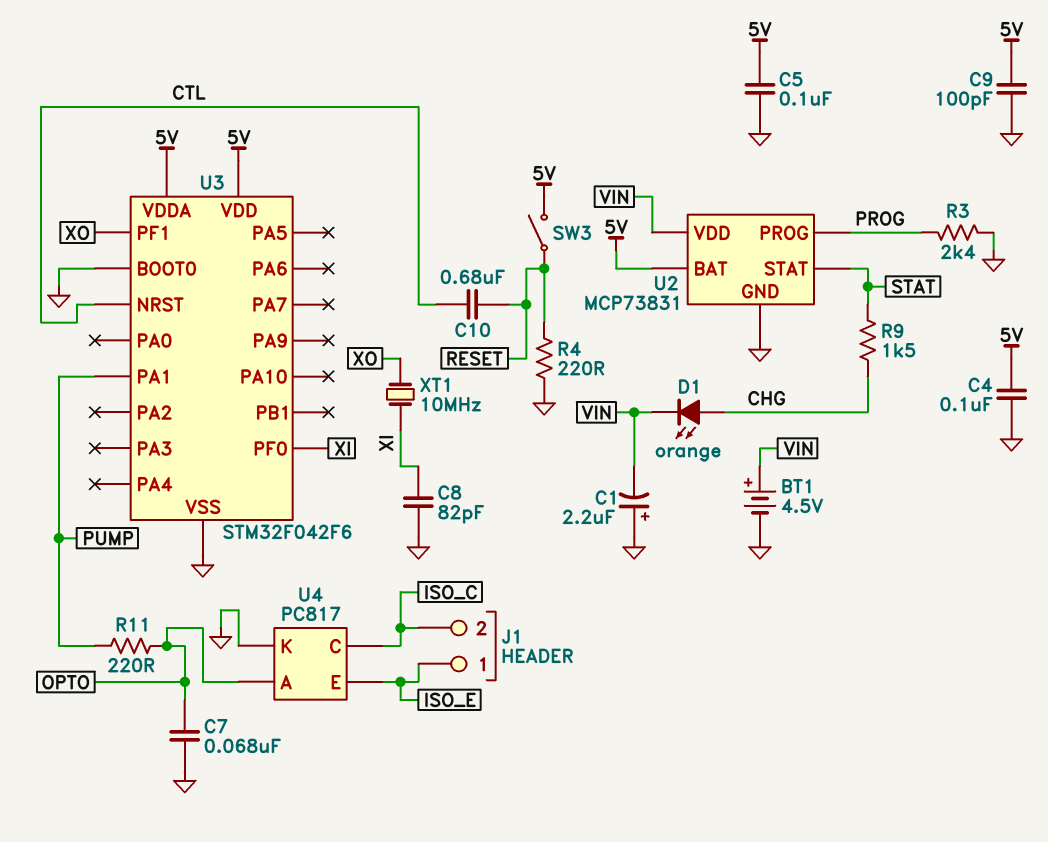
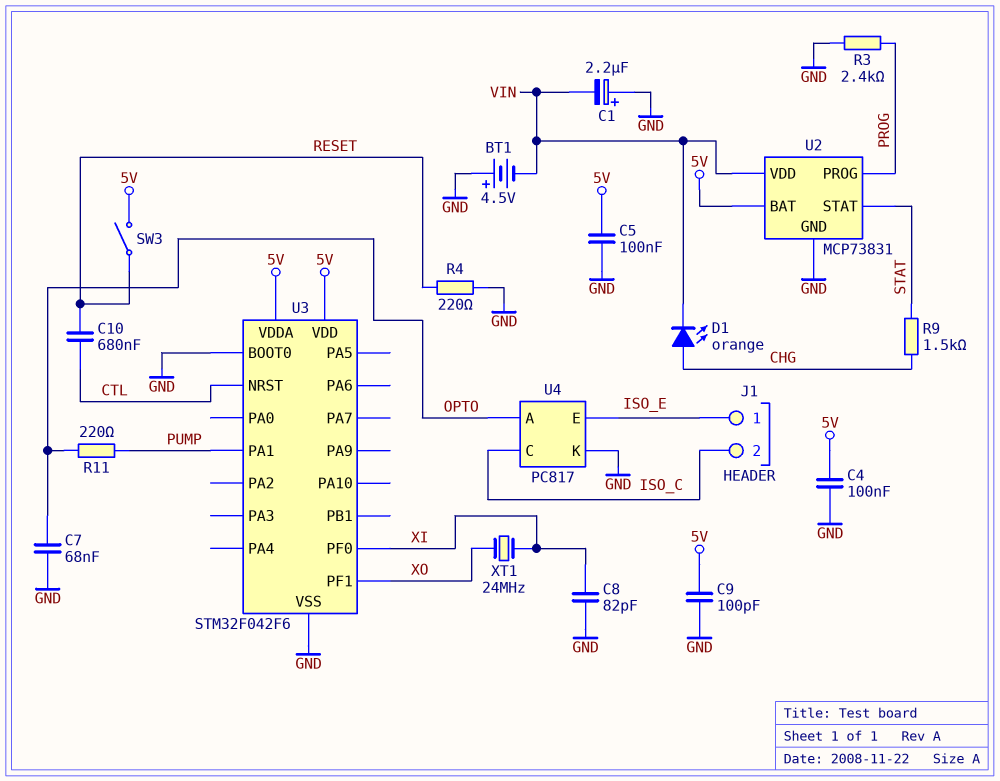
BT1: 4.5V (plus VIN, minus GND) -> 4.5V (plus GND, minus VIN)
XT1: 10MHz (XI, XO) -> 24MHz (XI, XO)

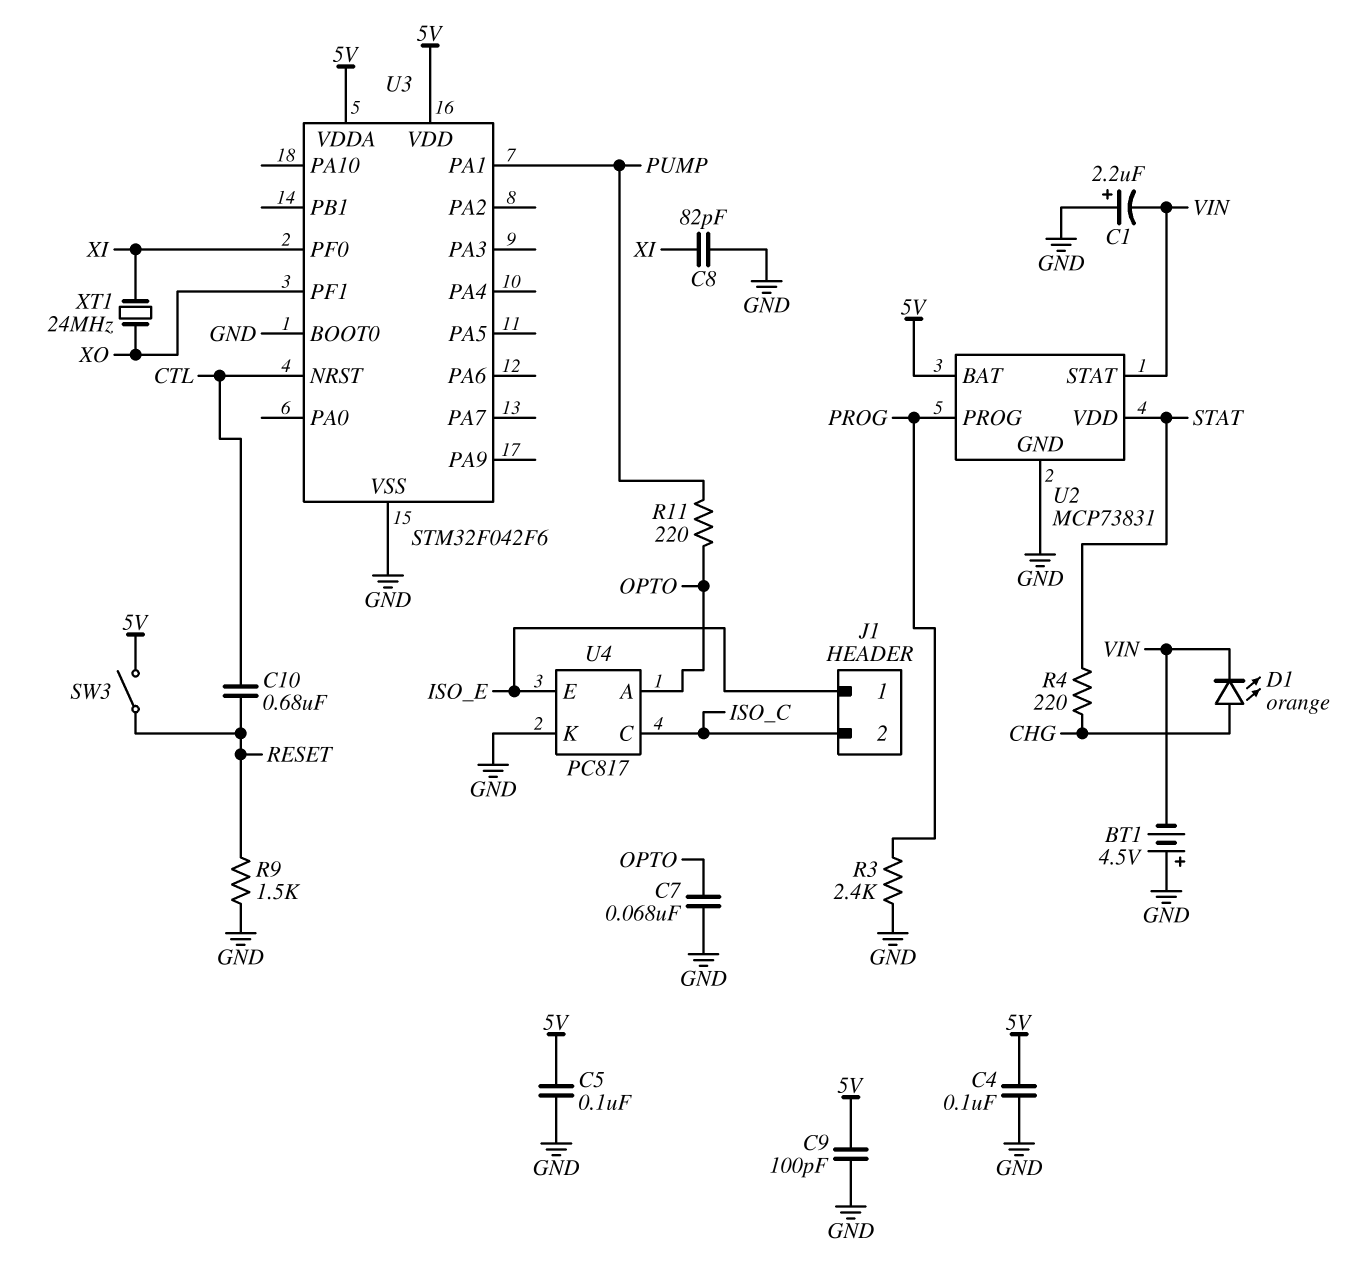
R4: 220 (GND, RESET) -> 220 (CHG, STAT)
R9: 1.5k (CHG, STAT) -> 1.5k (GND, RESET)
U2 pin STAT: STAT -> VIN
U2 pin VDD: VIN -> STAT

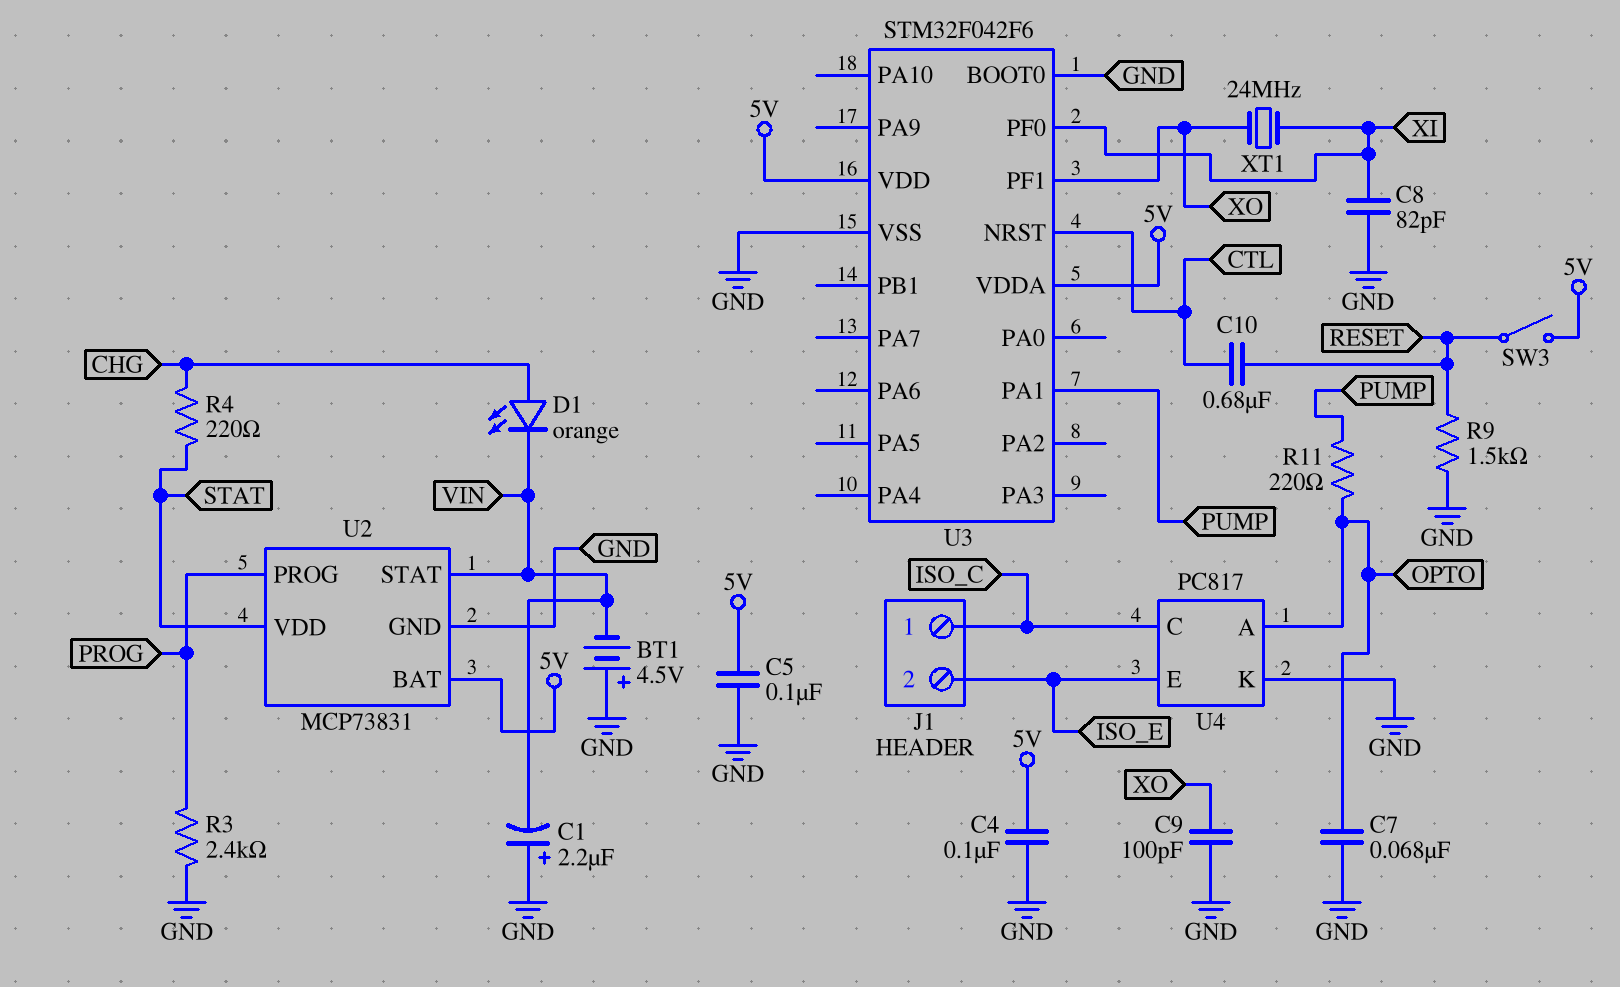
C9: 100pF (5V, GND) -> 100pF (GND, XO)
J1 pin 1: ISO_E -> ISO_C
J1 pin 2: ISO_C -> ISO_E

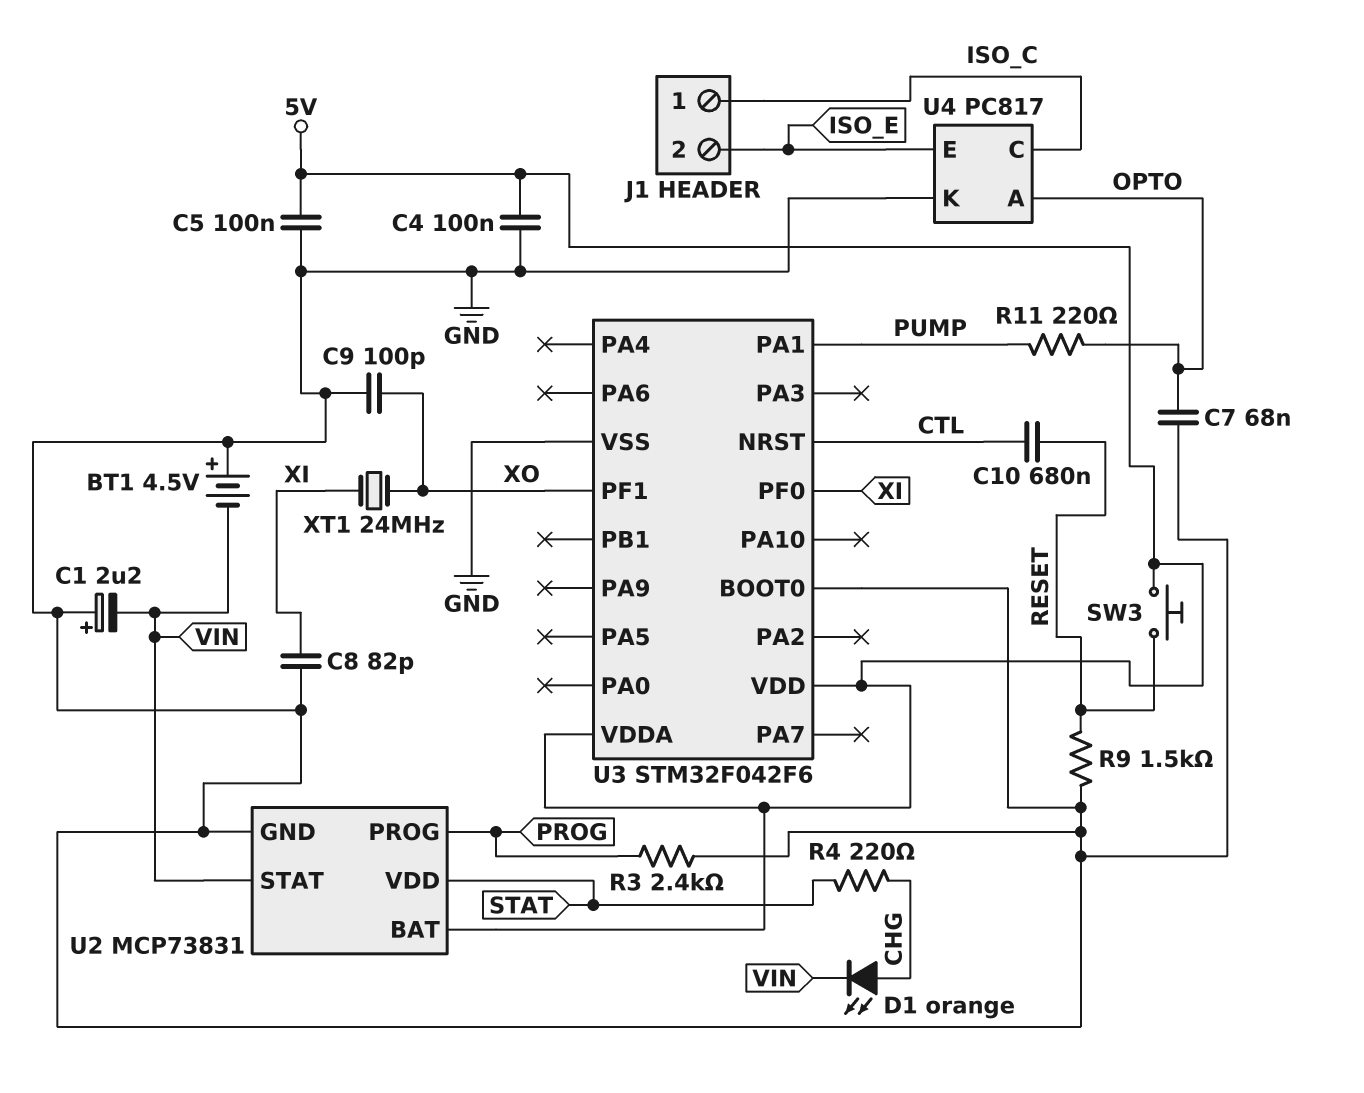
SW3: switch (5V, RESET) -> button (5V, RESET)

